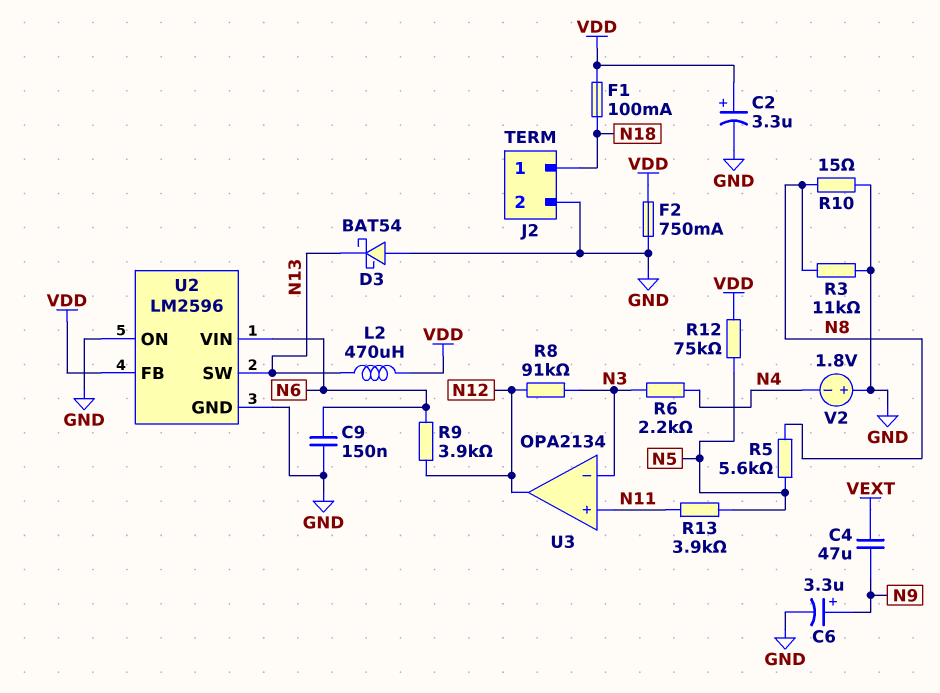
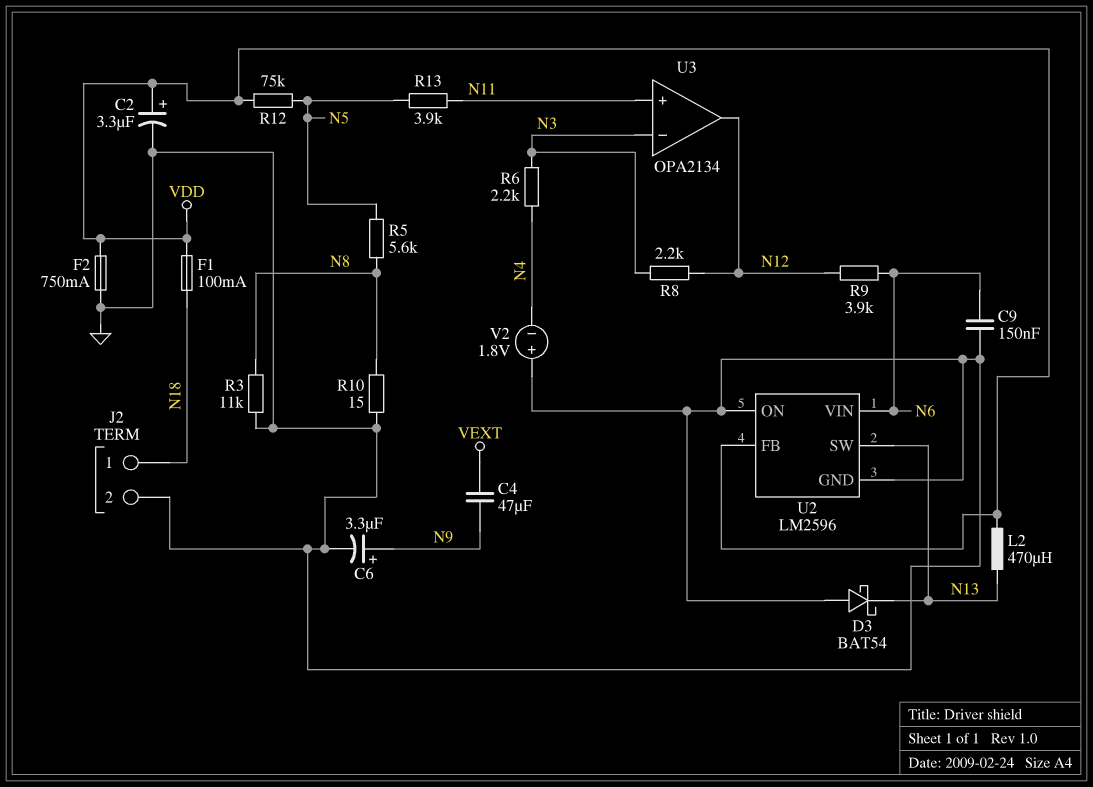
R8: 91k (N3, N12) -> 2.2k (N3, N12)

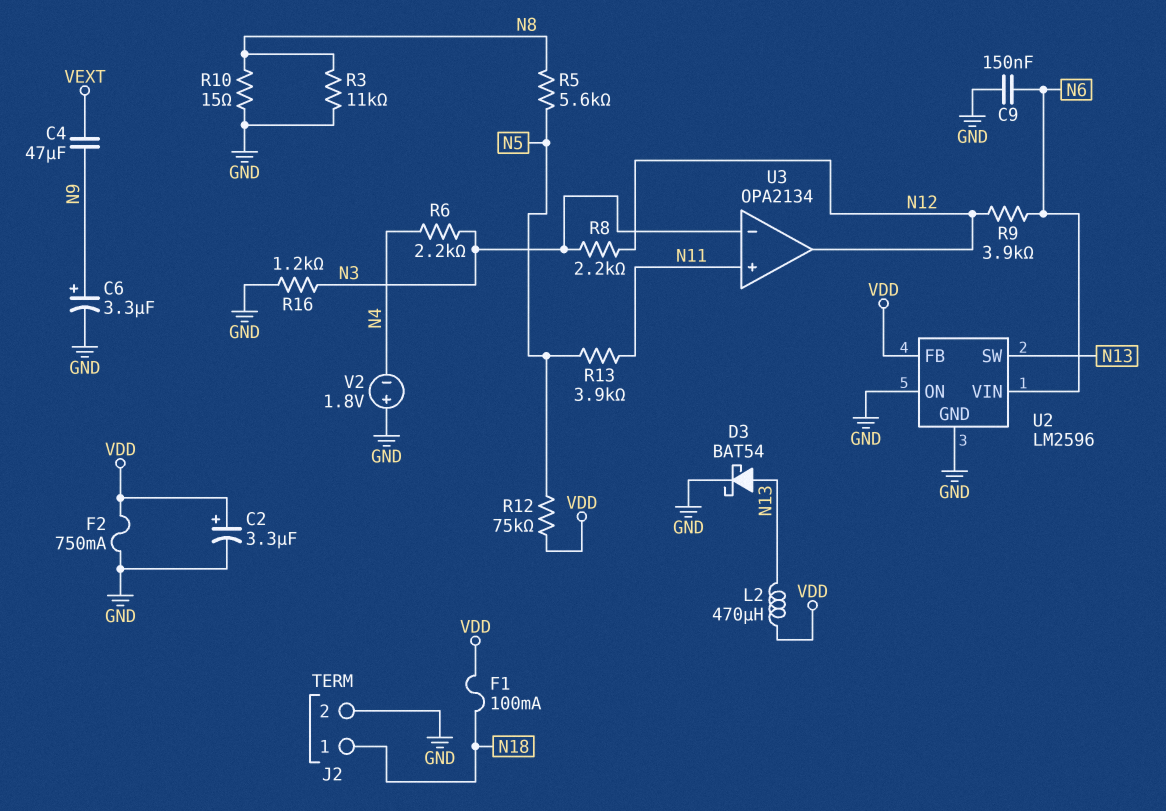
D3: schottky BAT54 (A GND, K N13) -> schottky BAT54 (A N13, K GND)
R16: none -> 1.2k (GND, N3)

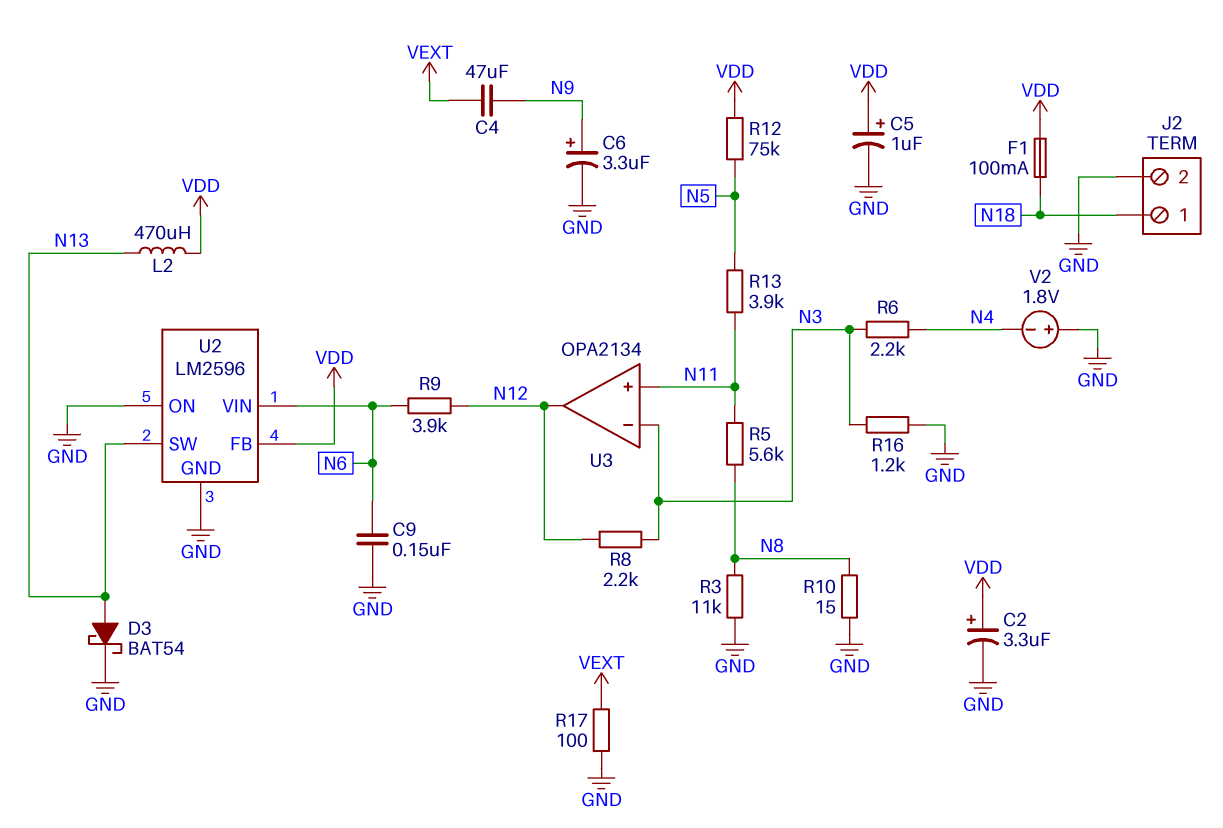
C5: none -> 1uF (plus VDD, minus GND)
F2: 750mA (GND, VDD) -> none
R5: 5.6k (N5, N8) -> 5.6k (N8, N11)
R17: none -> 100 (GND, VEXT)

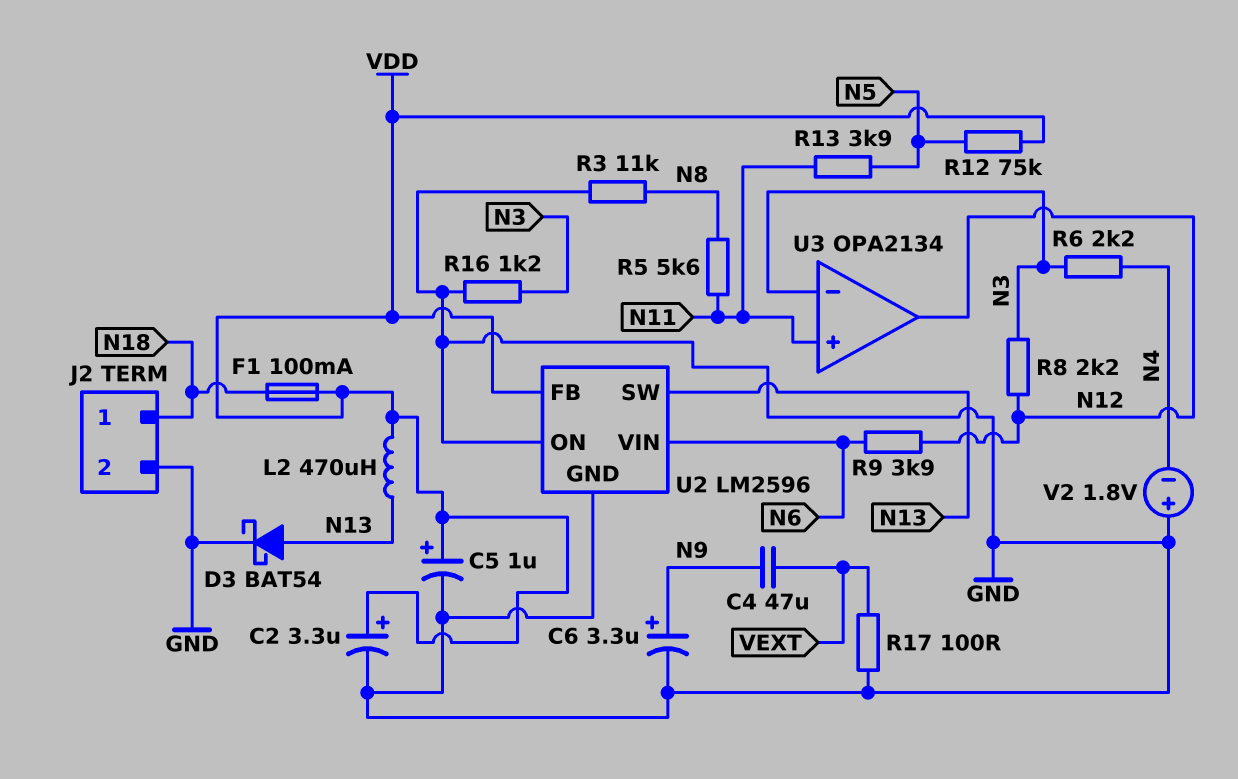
C9: 150nF (GND, N6) -> none
R10: 15 (GND, N8) -> none

